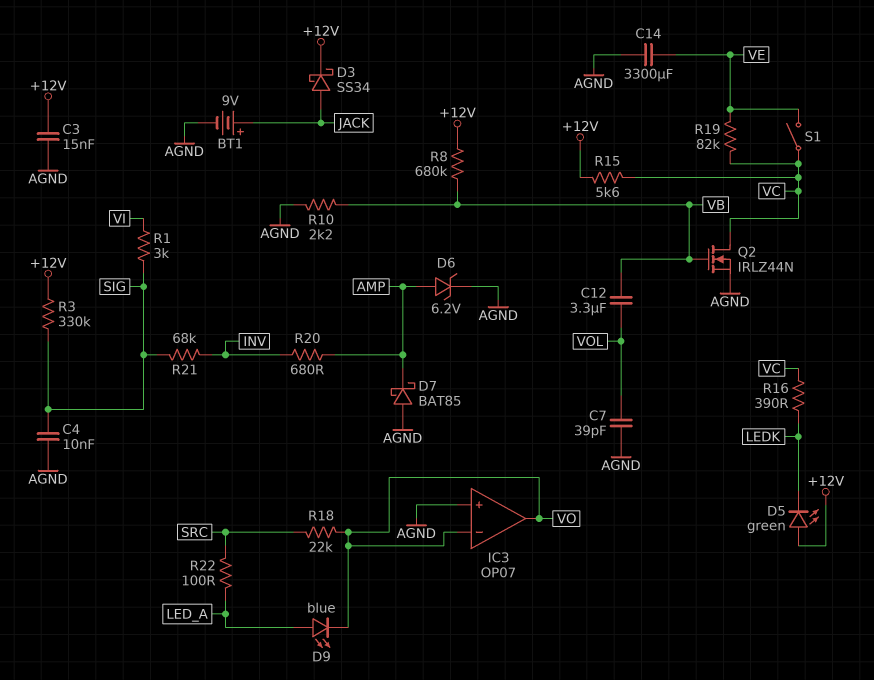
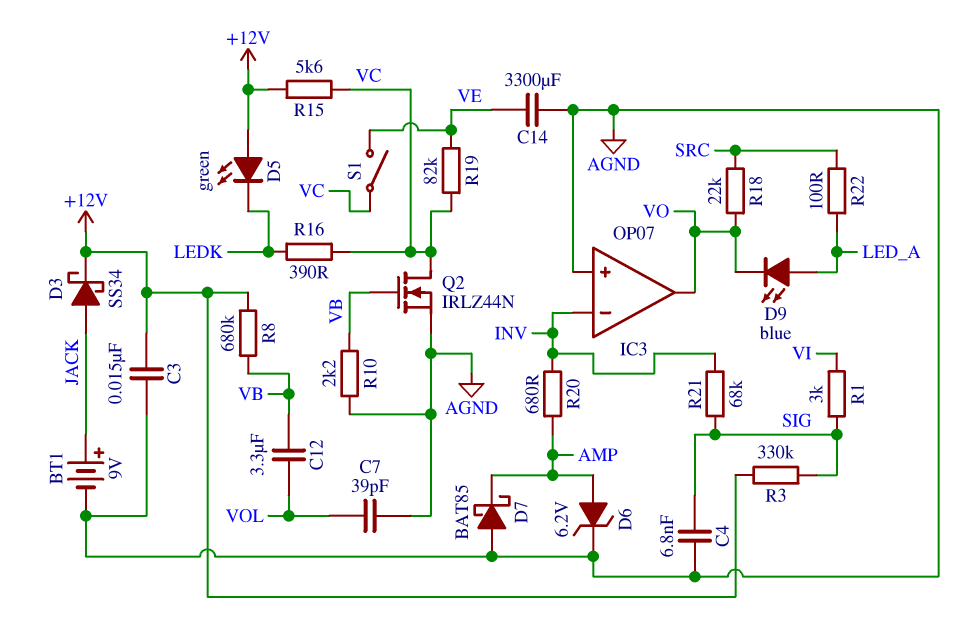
C4: 10nF (AGND, SIG) -> 6.8nF (AGND, SIG)
IC3 pin in-: VO -> INV

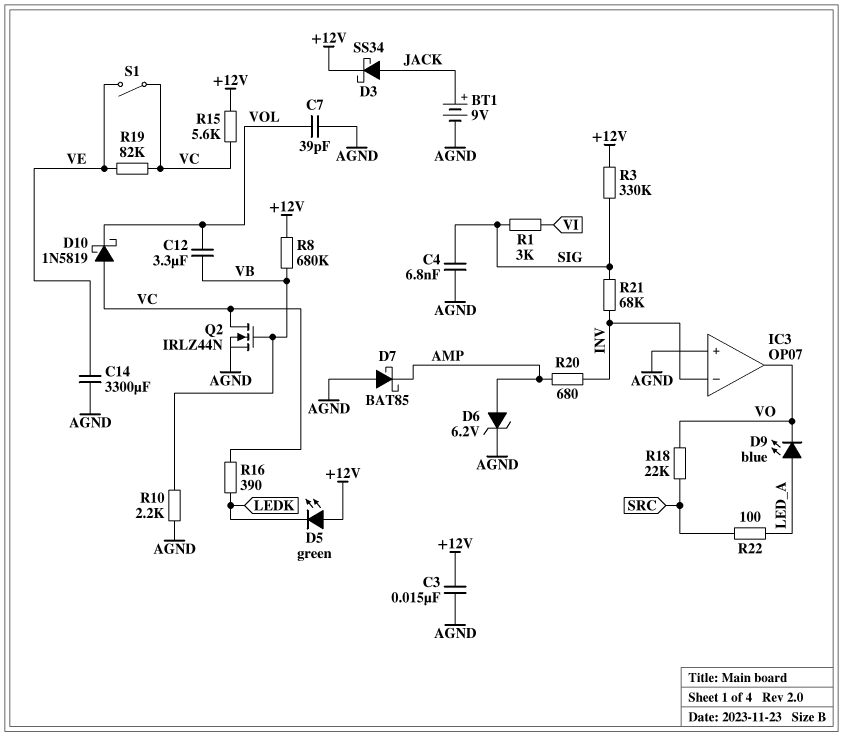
D10: none -> schottky 1N5819 (A VC, K VOL)

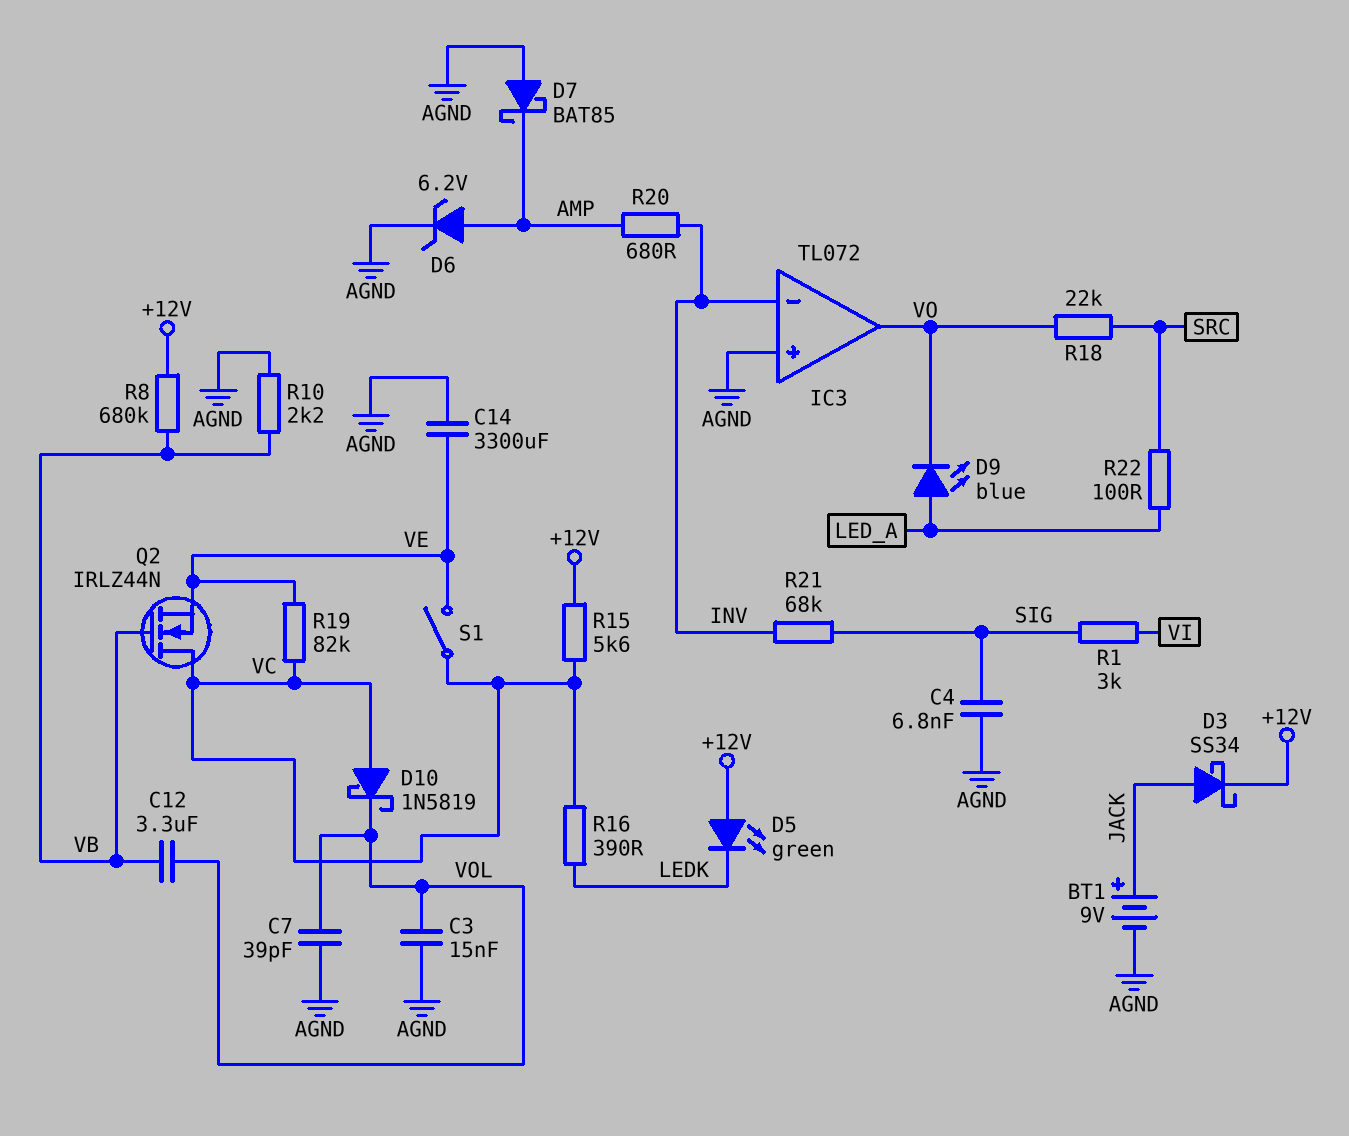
C3: 15nF (+12V, AGND) -> 15nF (AGND, VOL)
IC3: OP07 -> TL072
Q2: NMOS IRLZ44N (G VB, D VC, S AGND) -> NMOS IRLZ44N (G VB, D VC, S VE)
R3: 330k (+12V, SIG) -> none

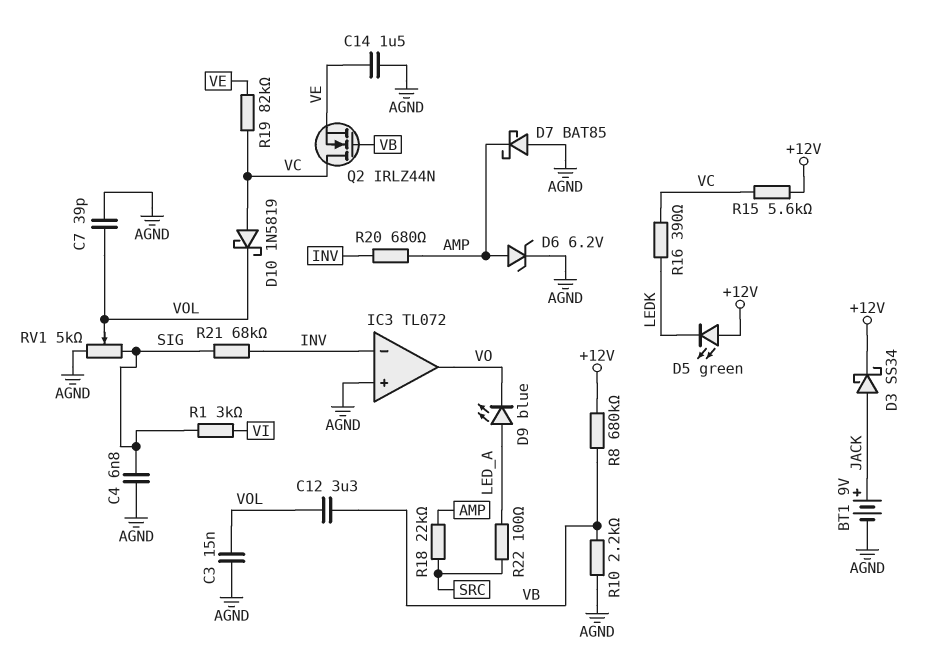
C14: 3300uF (AGND, VE) -> 1.5uF (AGND, VE)
R18: 22k (SRC, VO) -> 22k (AMP, SRC)
RV1: none -> 5k (AGND, SIG, wiper VOL)
S1: switch (VC, VE) -> none

